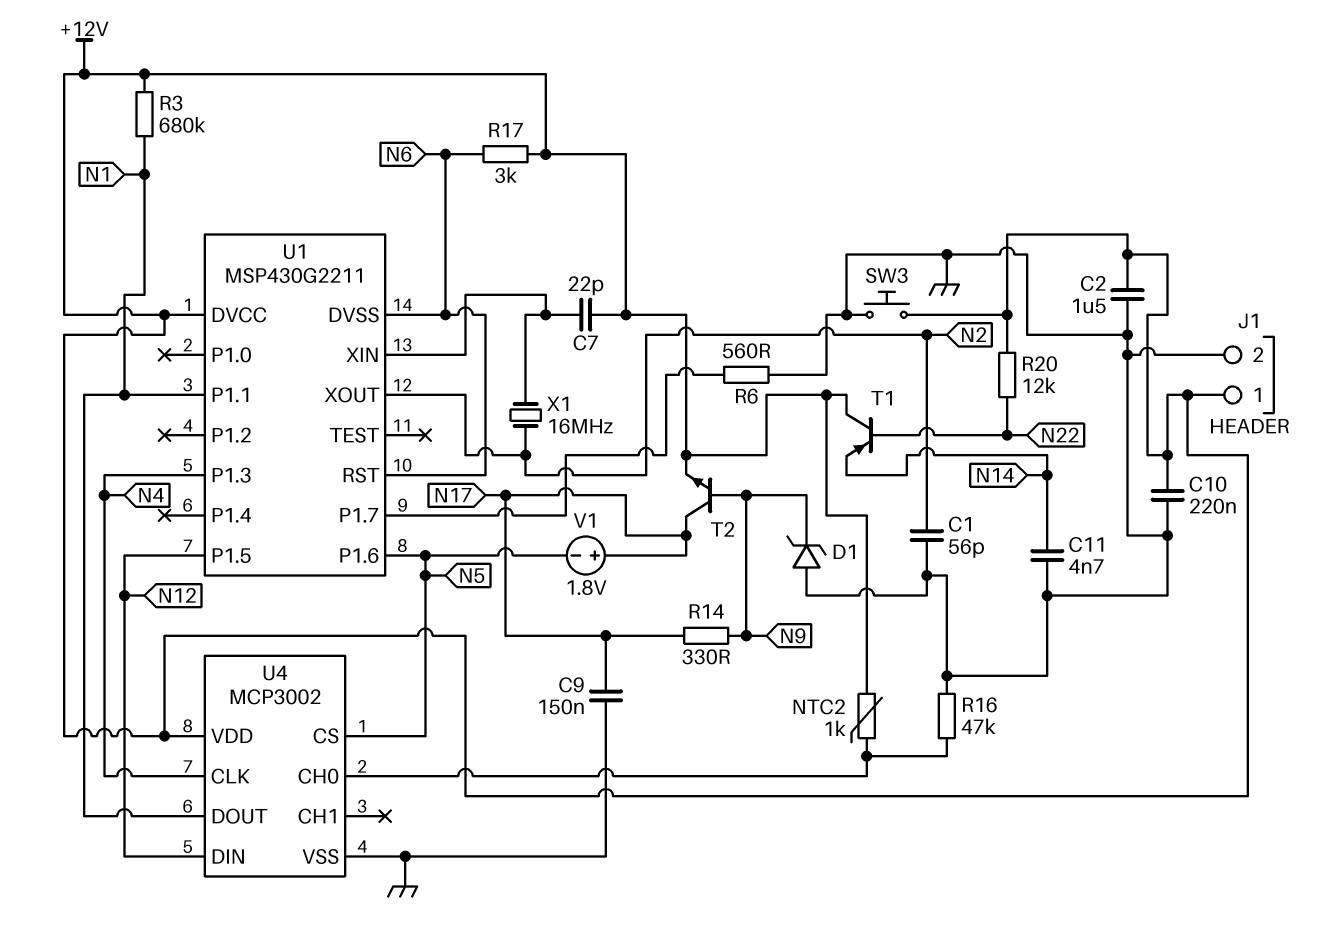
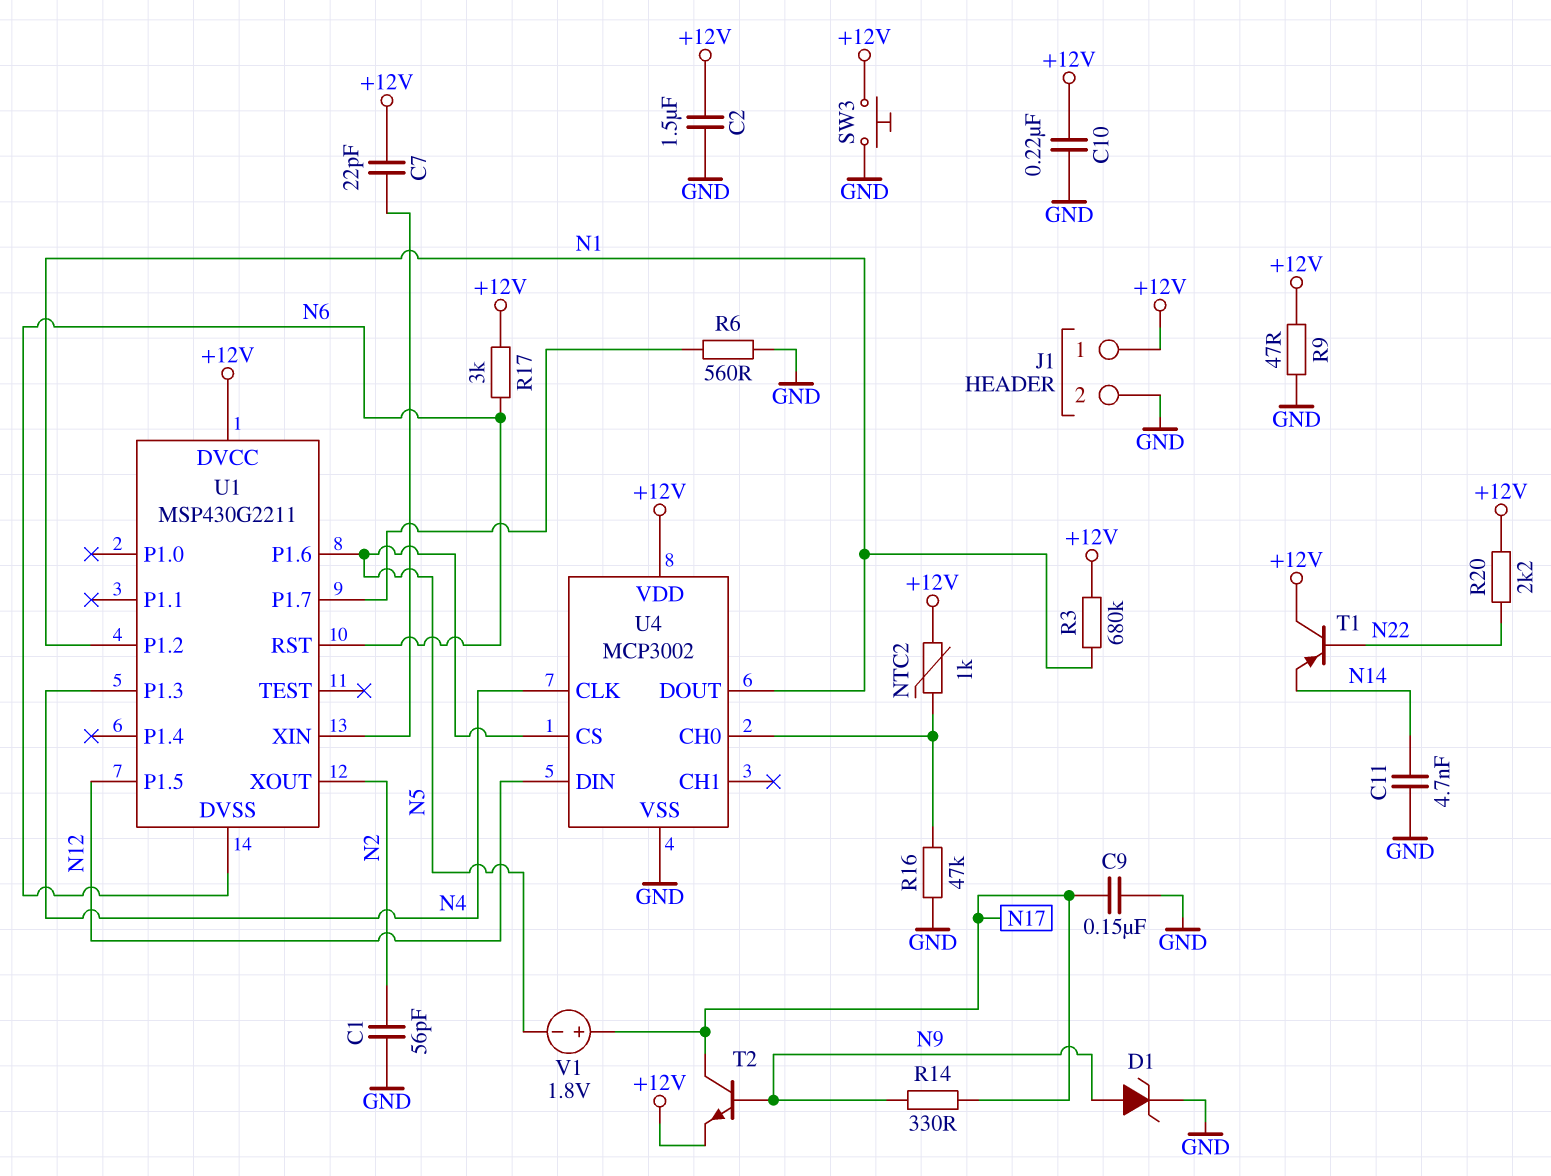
D1: zener (A GND, K N9) -> zener (A N9, K GND)
R9: none -> 47 (+12V, GND)
R20: 12k (+12V, N22) -> 2.2k (+12V, N22)
U1 pin P1.1: N1 -> none
U1 pin P1.2: none -> N1
X1: 16MHz (N2, U1/XIN) -> none

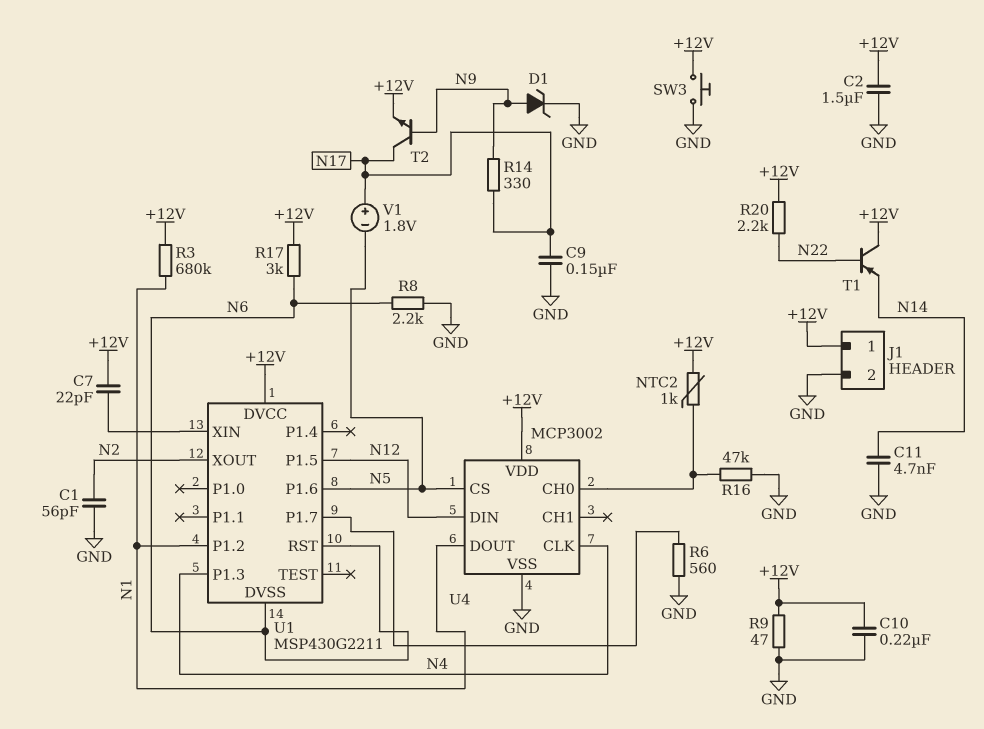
R8: none -> 2.2k (GND, N6)

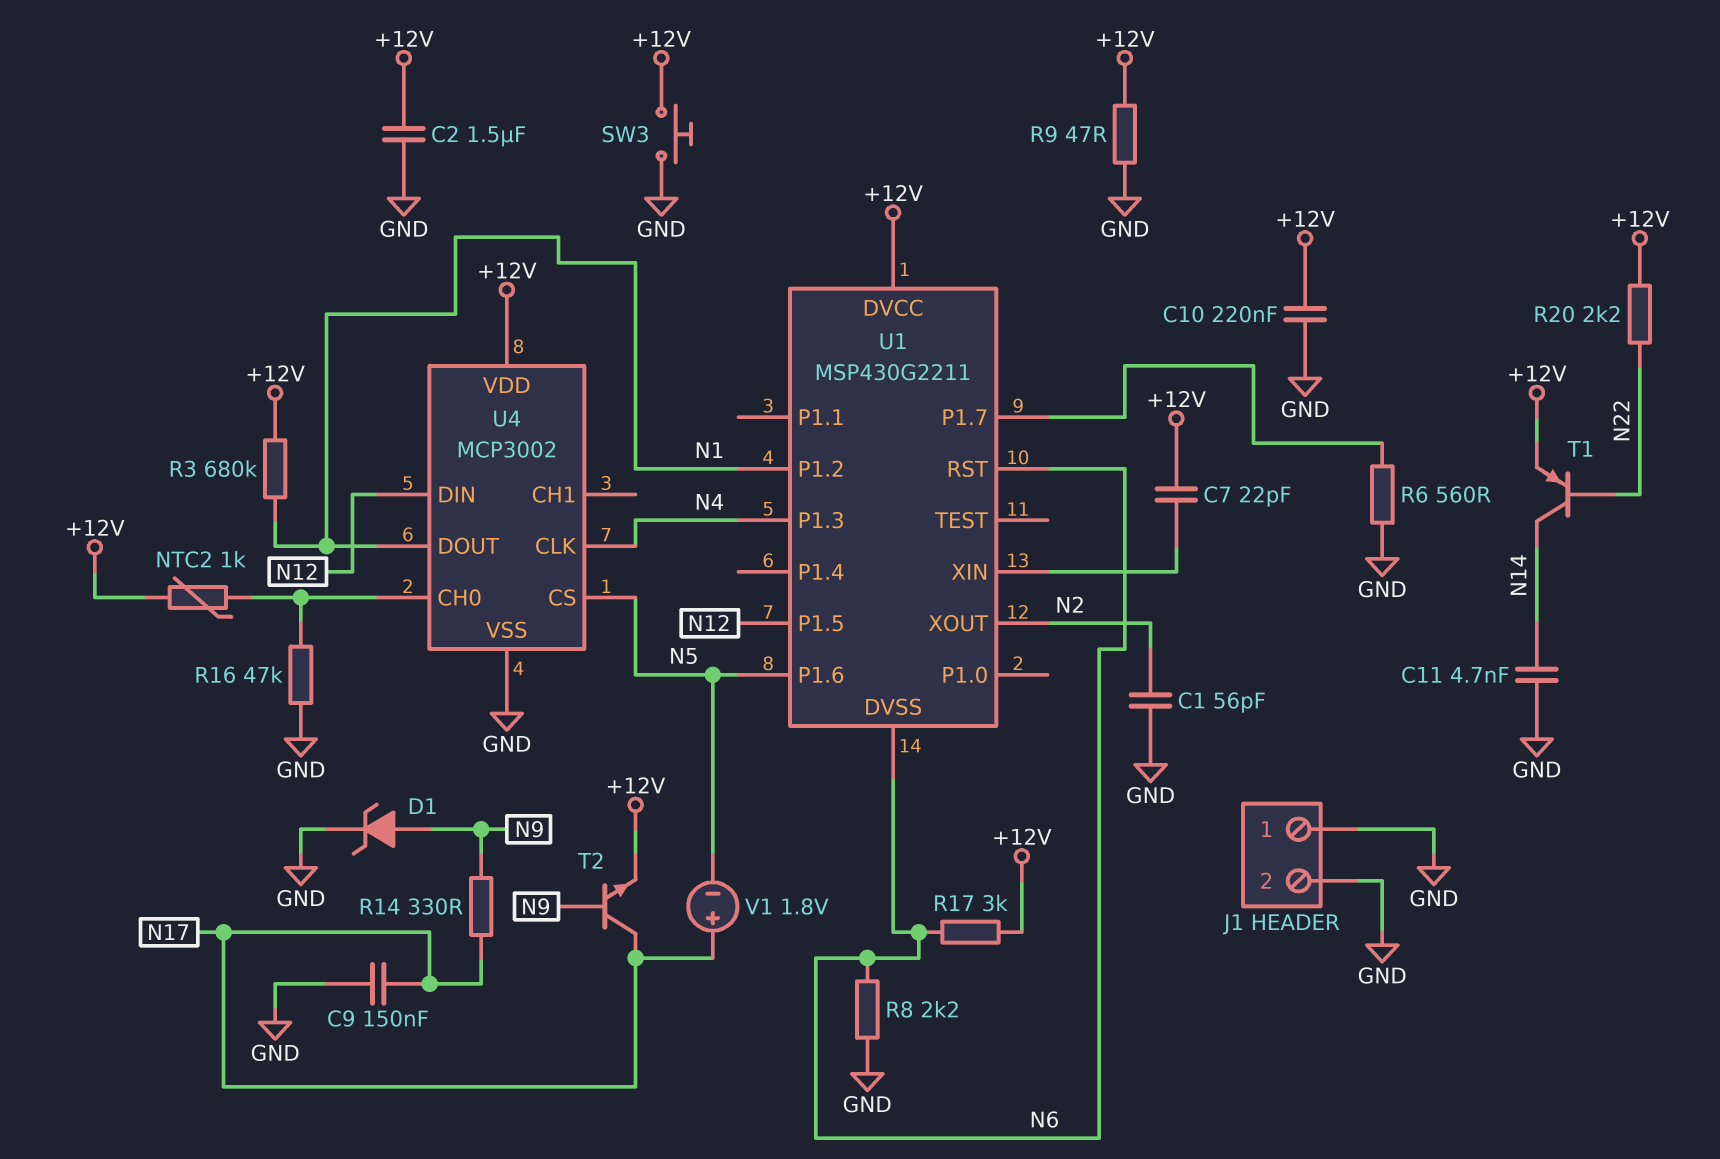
J1 pin 1: +12V -> GND
T1: PNP (B N22, C +12V, E N14) -> PNP (B N22, C N14, E +12V)

